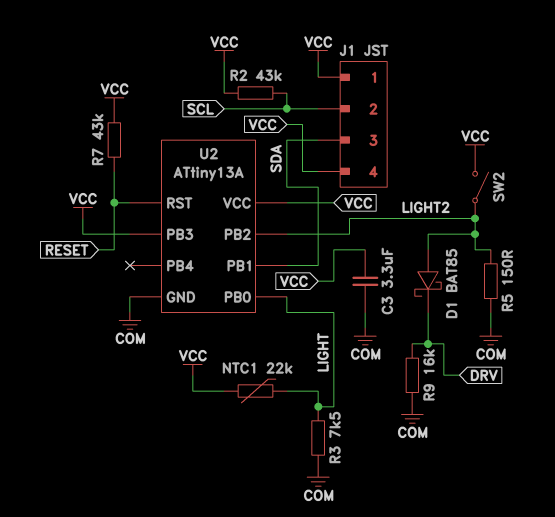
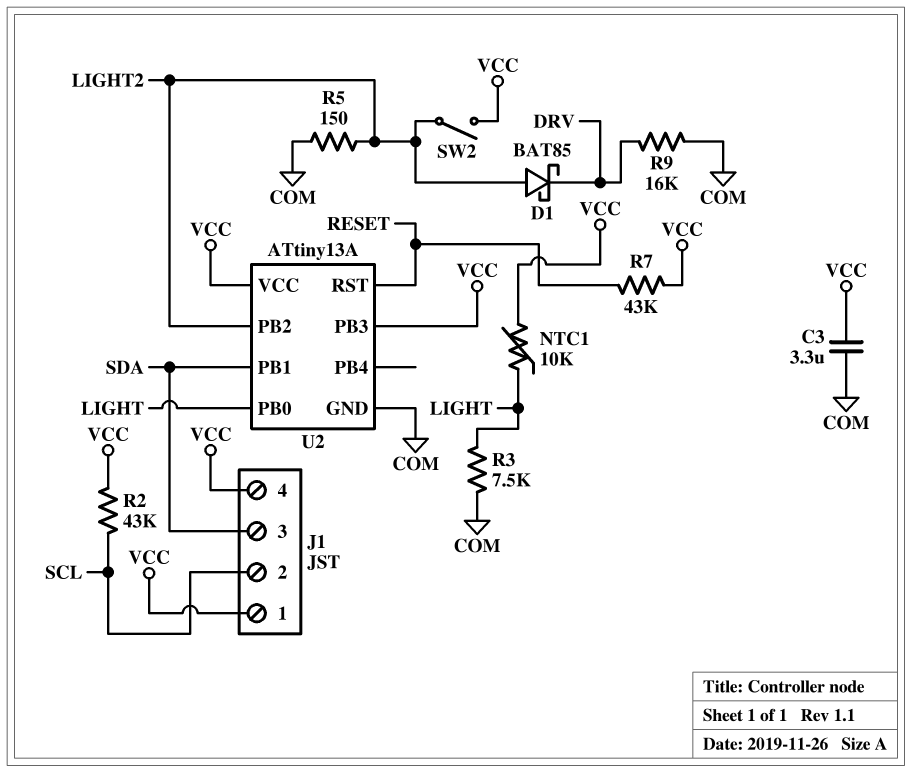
NTC1: 22k (LIGHT, VCC) -> 10k (LIGHT, VCC)

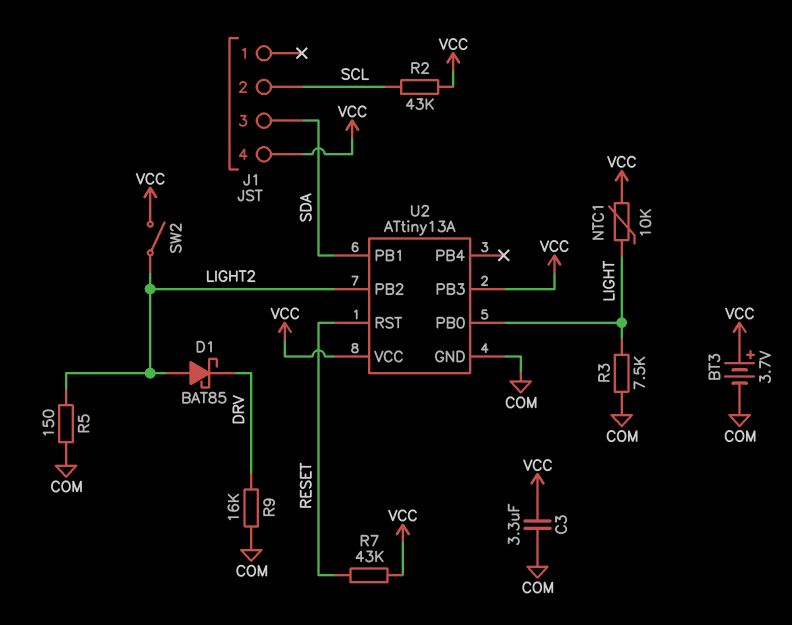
BT3: none -> 3.7V (plus VCC, minus COM)
J1 pin 1: VCC -> none

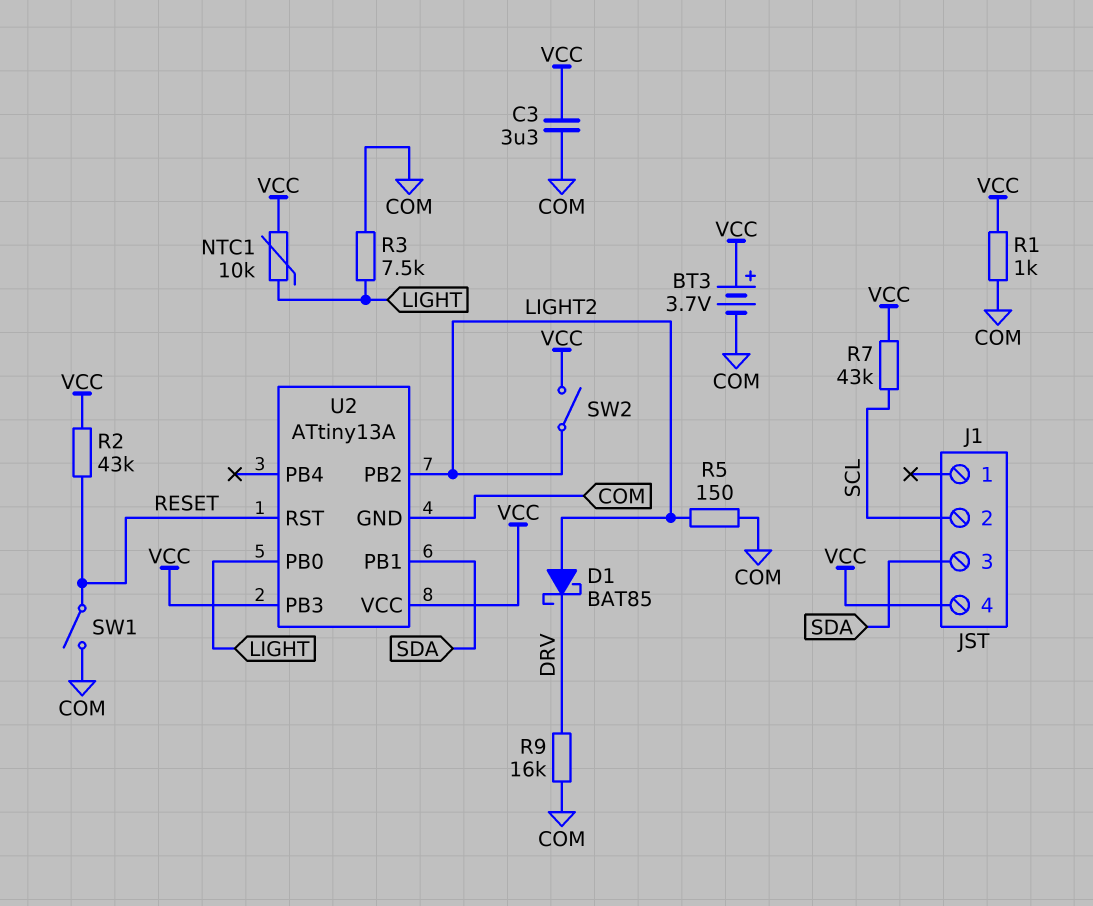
R1: none -> 1k (COM, VCC)
R2: 43k (SCL, VCC) -> 43k (RESET, VCC)
R7: 43k (RESET, VCC) -> 43k (SCL, VCC)
SW1: none -> switch (COM, RESET)

